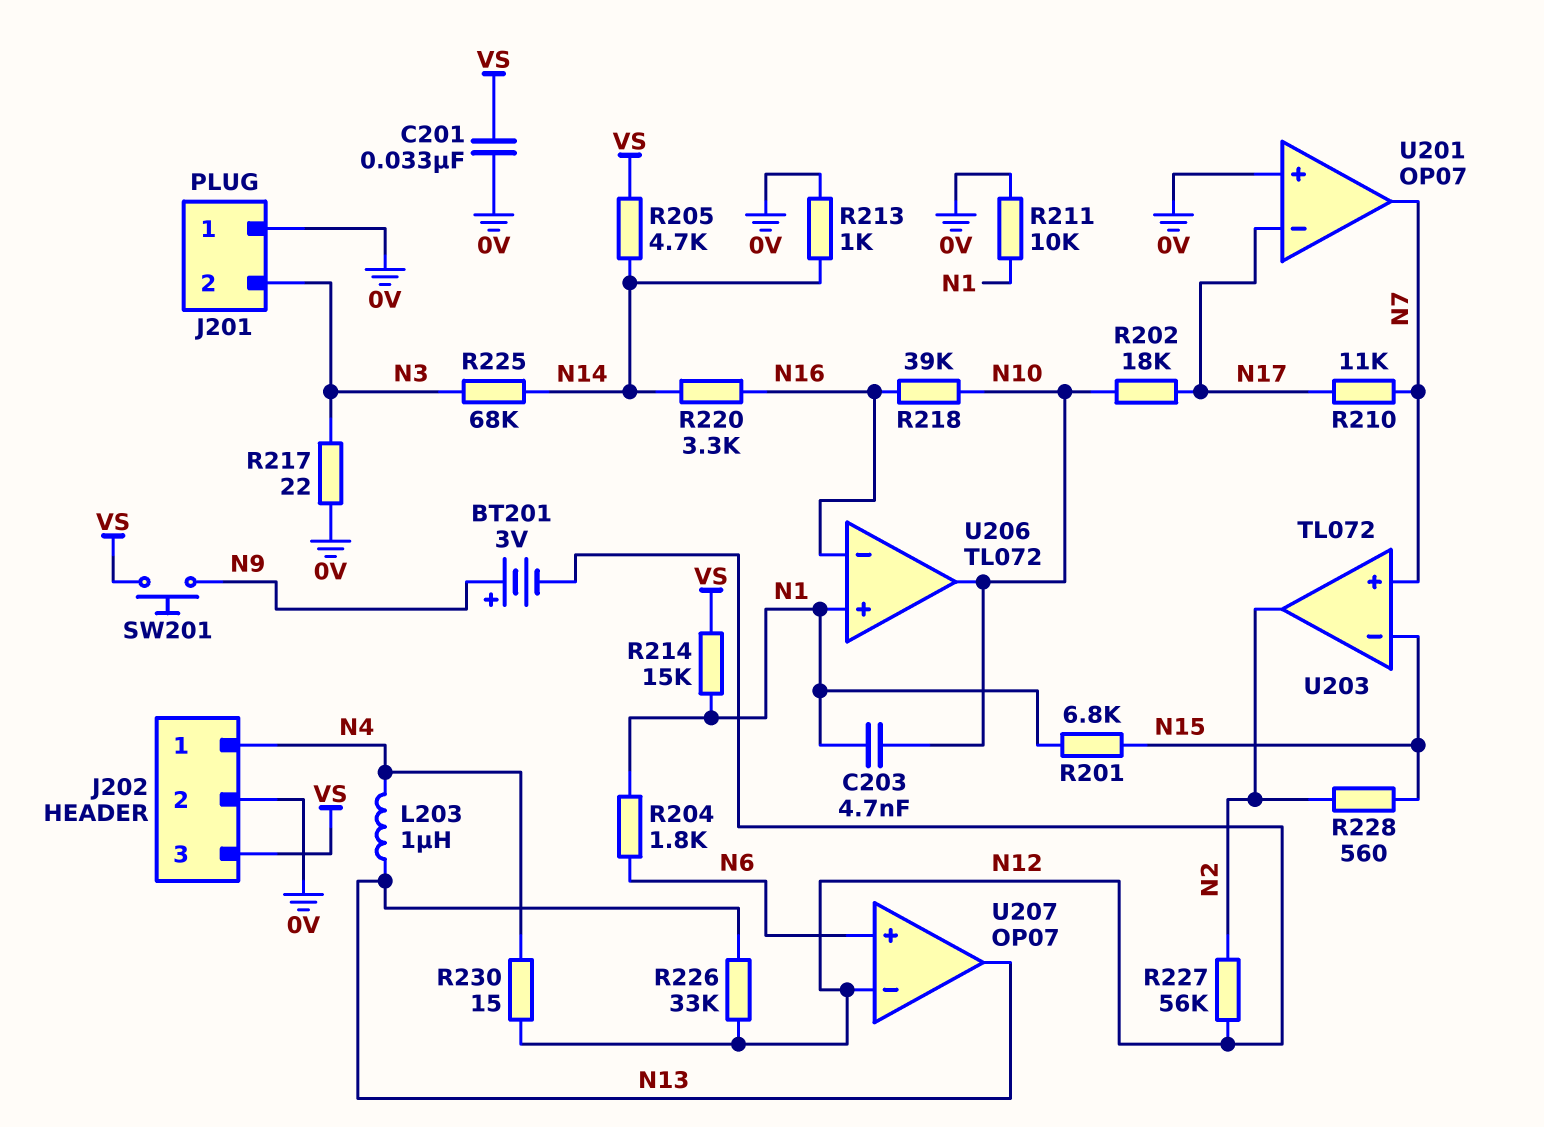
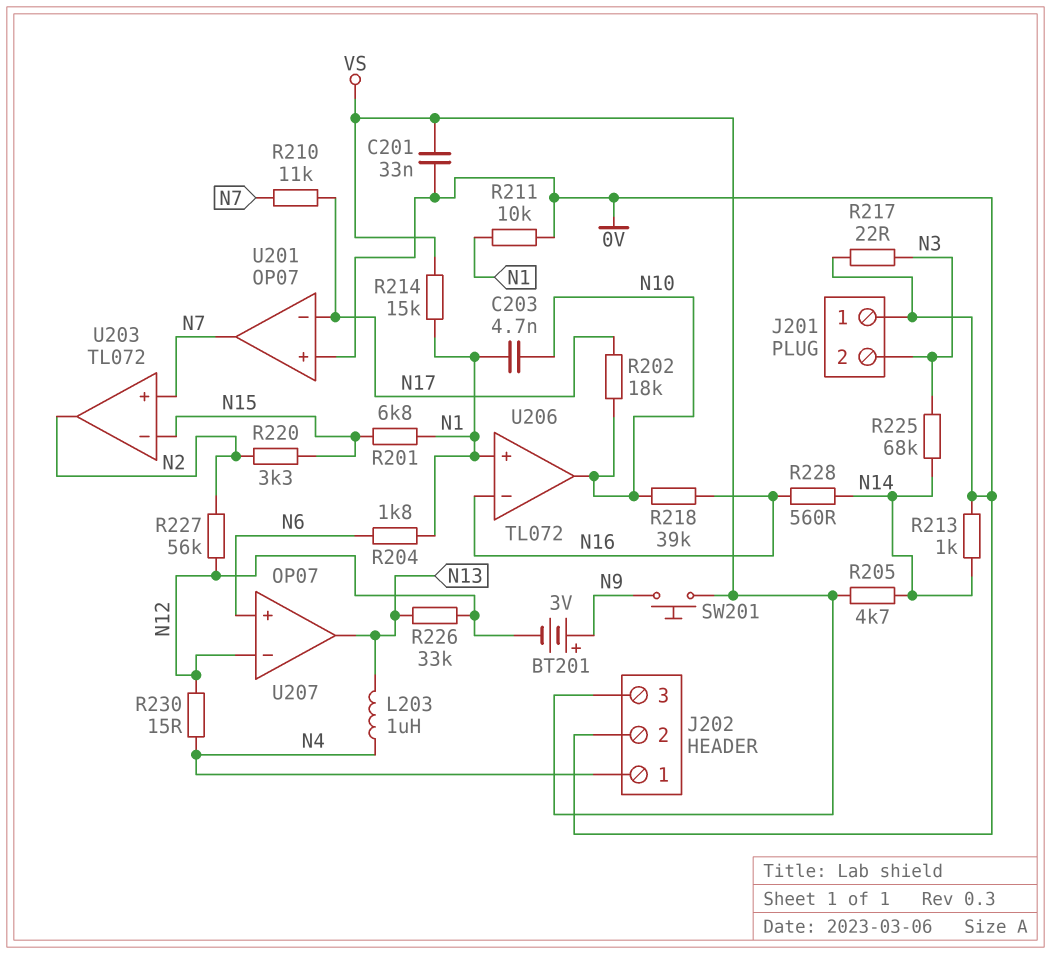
R220: 3.3k (N14, N16) -> 3.3k (N2, N15)
R228: 560 (N2, N15) -> 560 (N14, N16)

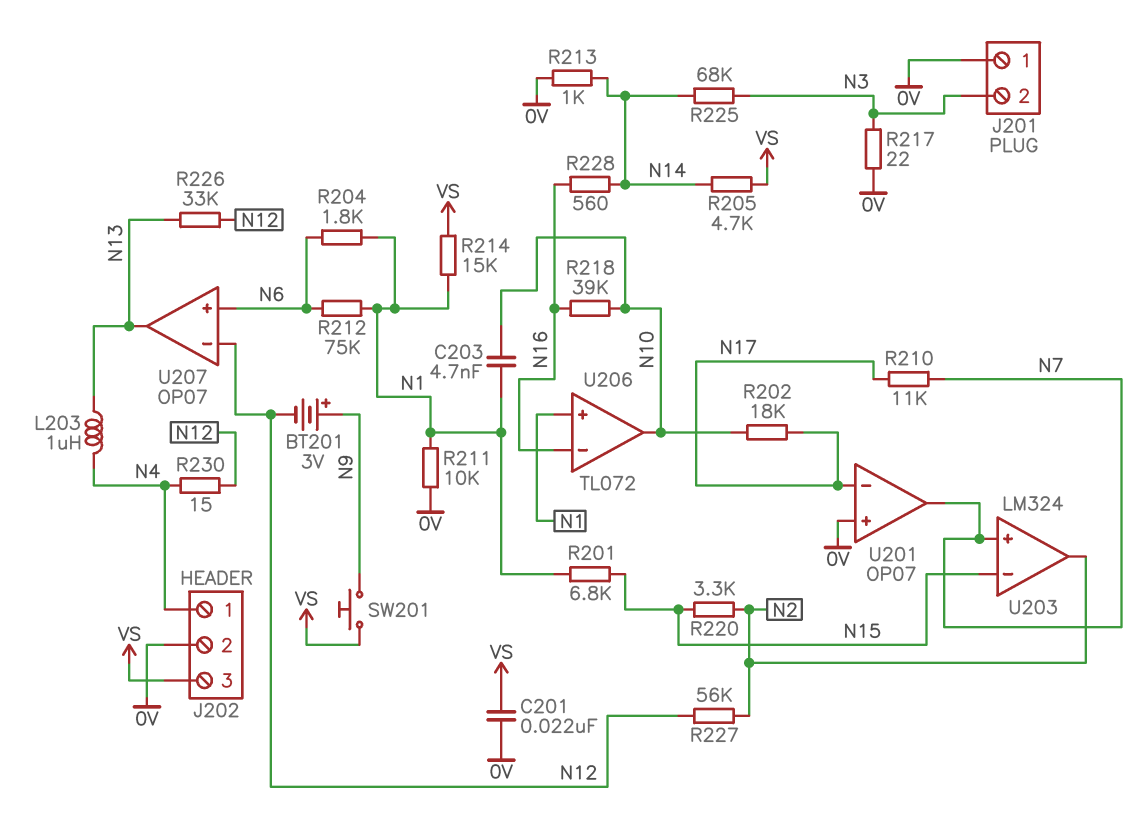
C201: 33nF (0V, VS) -> 22nF (0V, VS)
R212: none -> 75k (N1, N6)
U203: TL072 -> LM324

